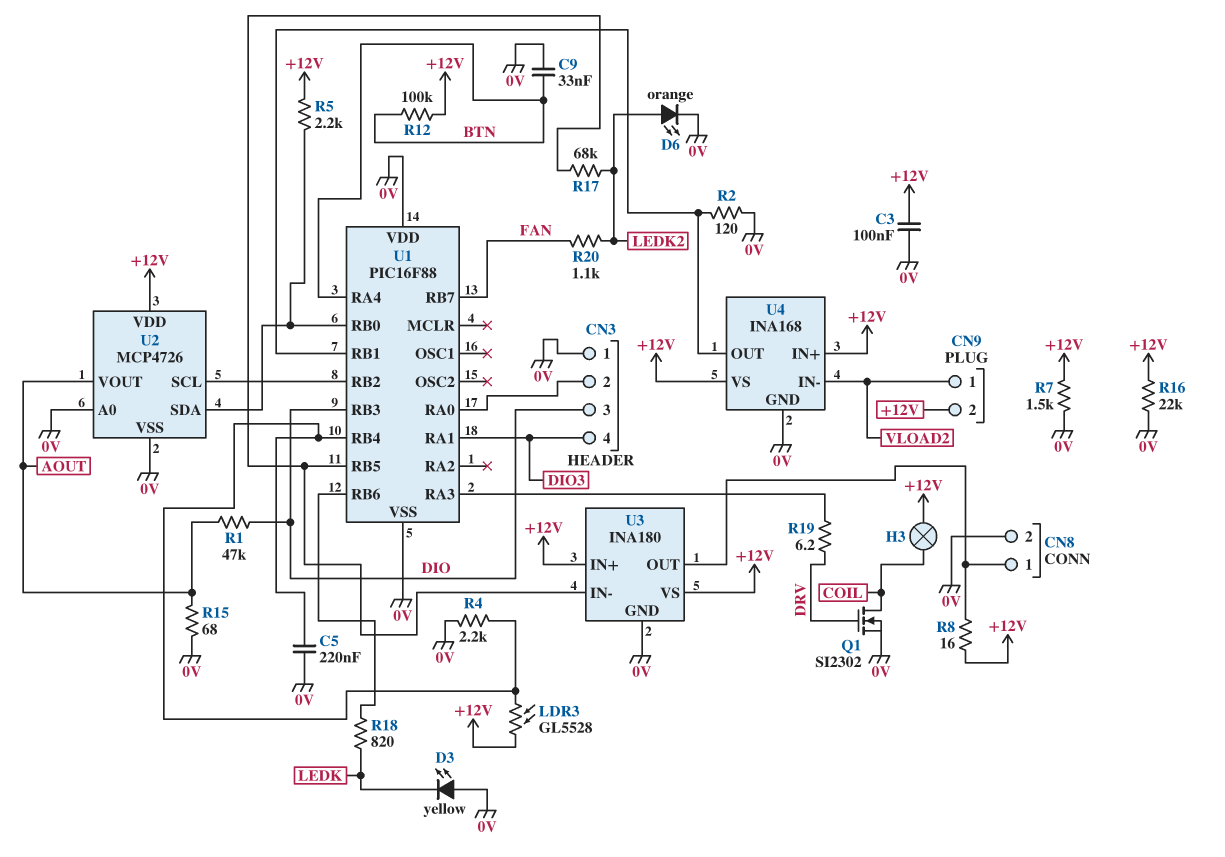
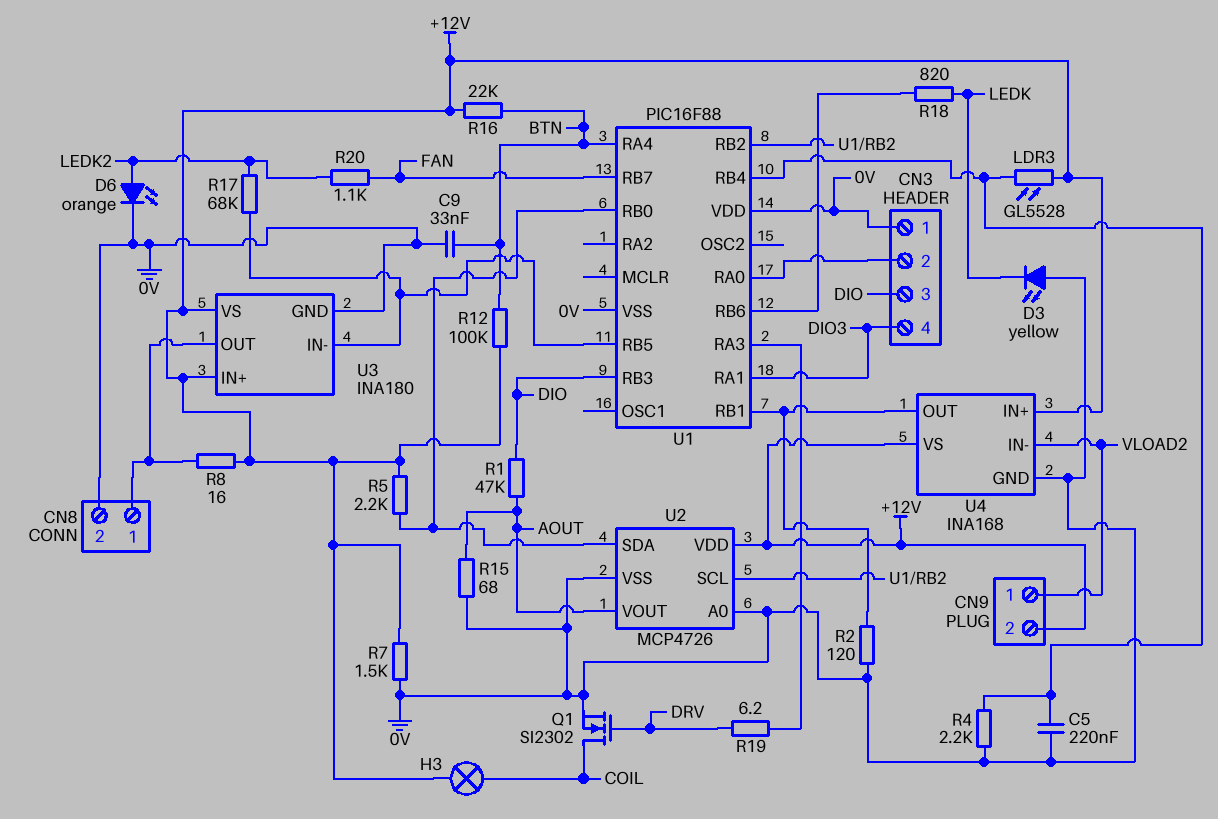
C3: 100nF (+12V, 0V) -> none
R16: 22k (+12V, 0V) -> 22k (+12V, BTN)

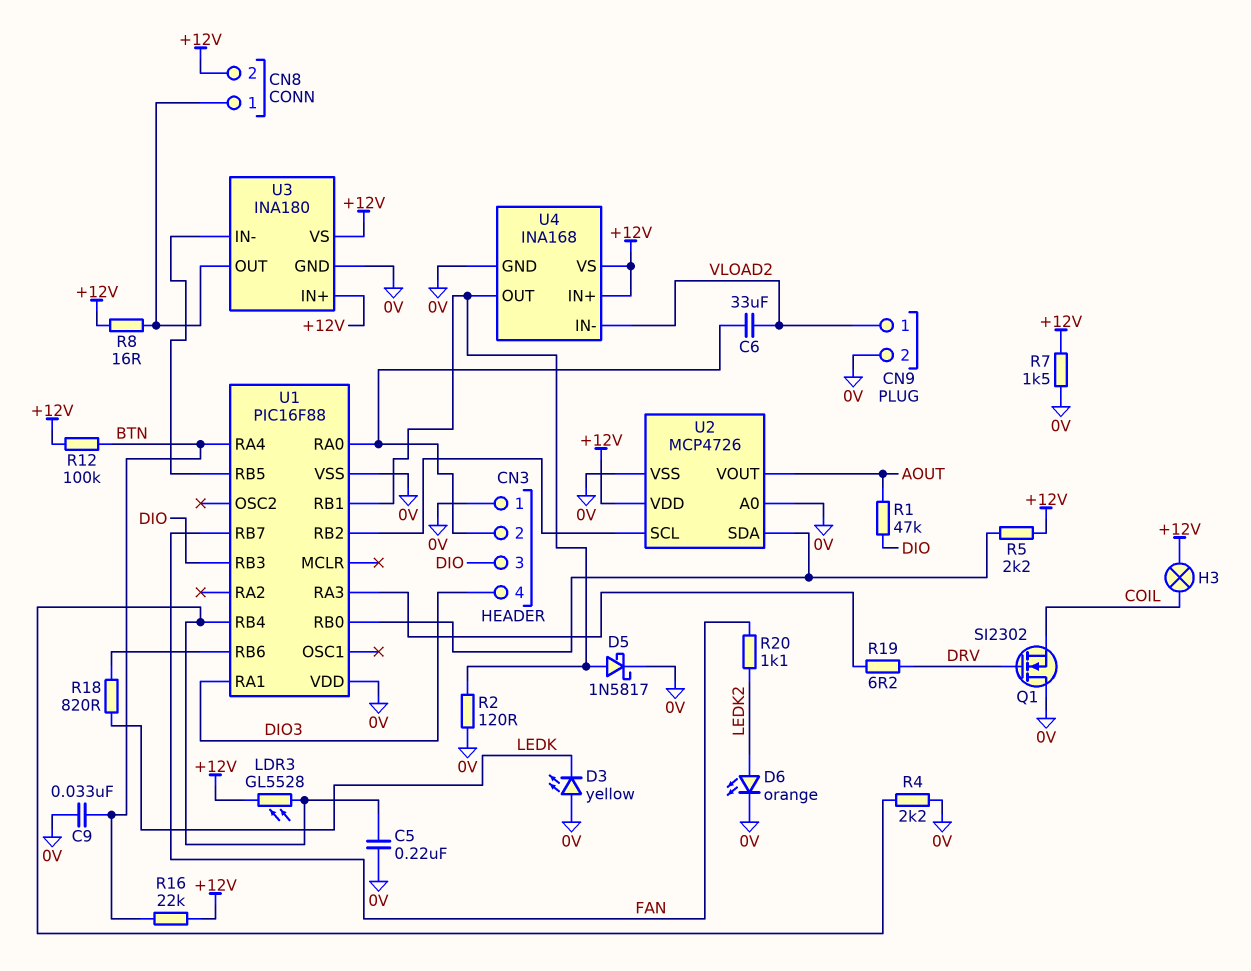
C6: none -> 33uF (CN3/2, VLOAD2)
CN8 pin 2: 0V -> +12V
CN9 pin 2: +12V -> 0V
D5: none -> schottky 1N5817 (A U1/RB1, K 0V)
Q1: NMOS SI2302 (G DRV, D COIL, S 0V) -> NMOS SI2302 (G DRV, D 0V, S COIL)
R15: 68 (0V, AOUT) -> none
R17: 68k (LEDK2, U1/RB5) -> none

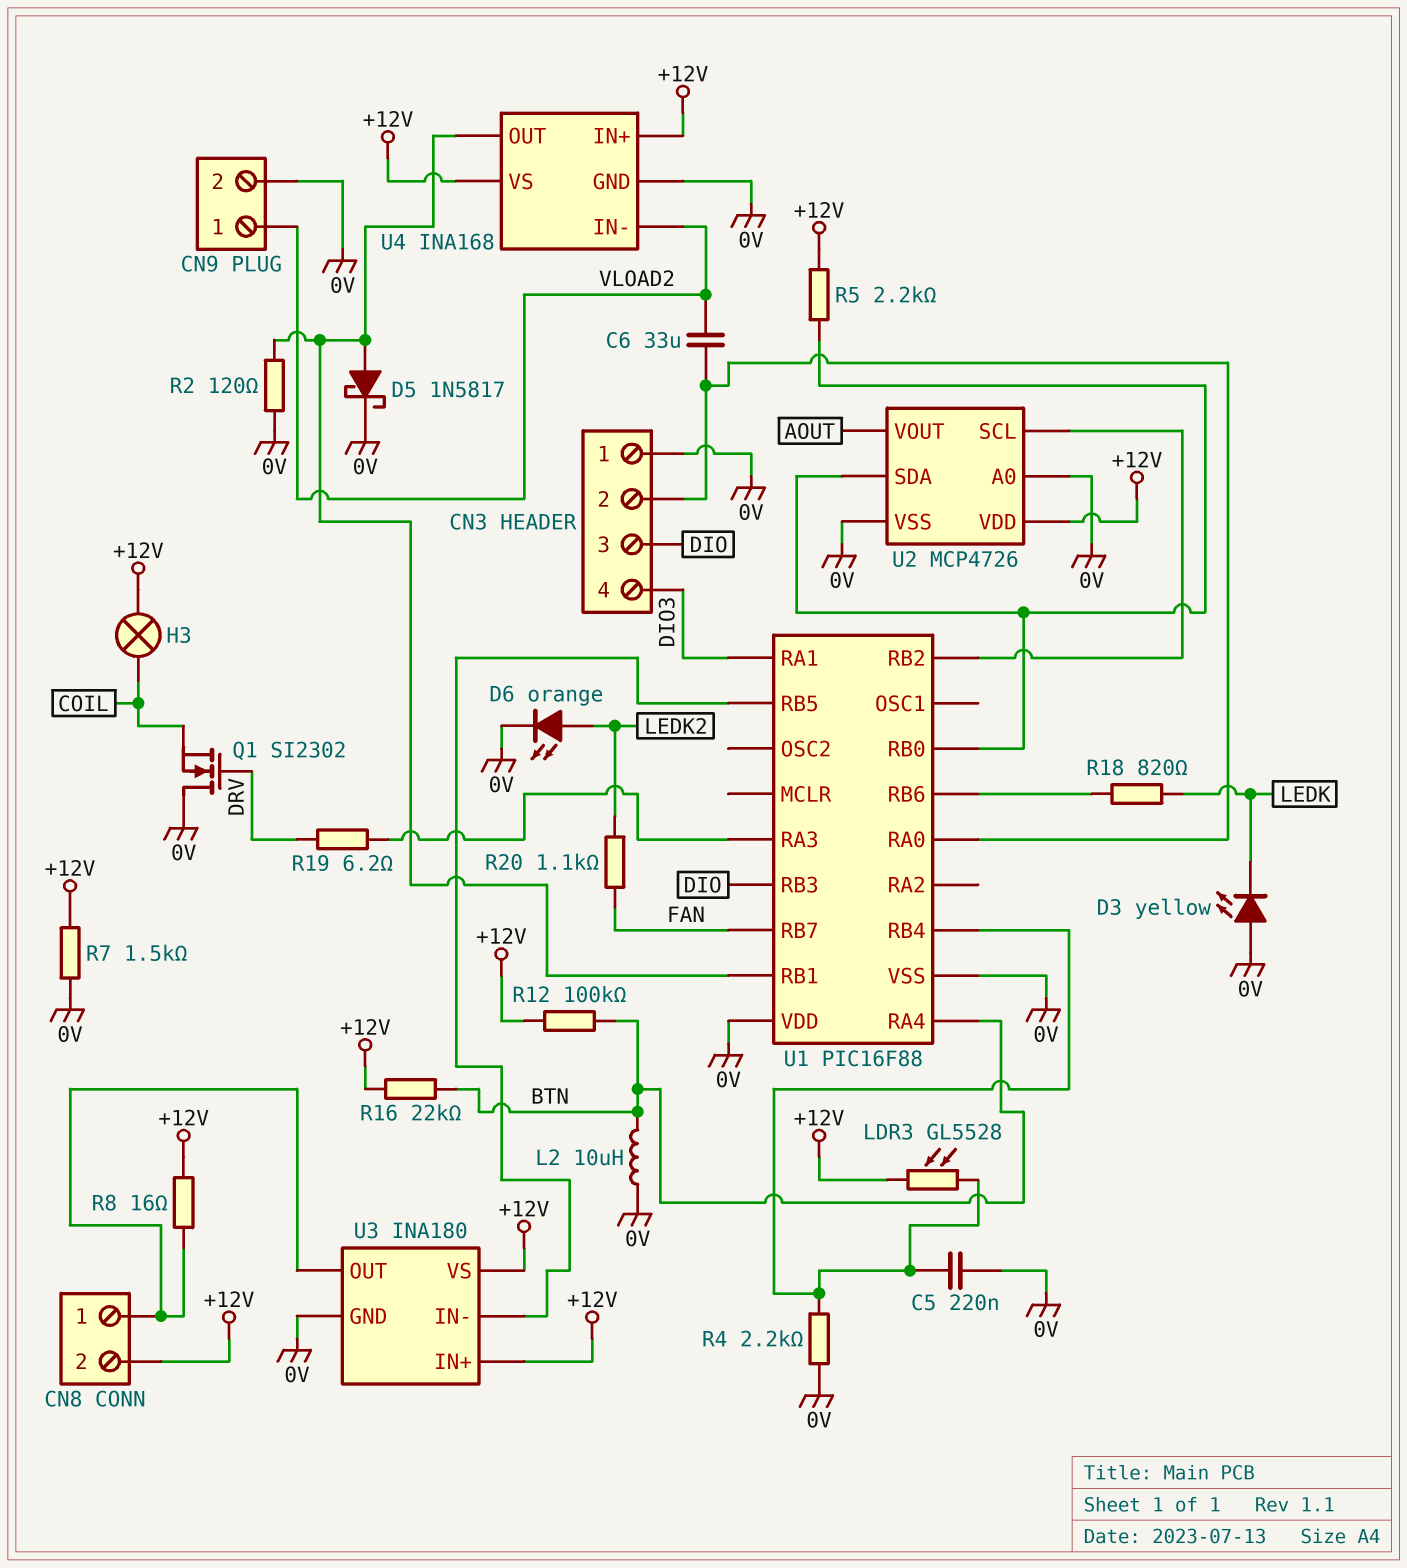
C9: 33nF (0V, BTN) -> none
L2: none -> 10uH (0V, BTN)
R1: 47k (AOUT, DIO) -> none

